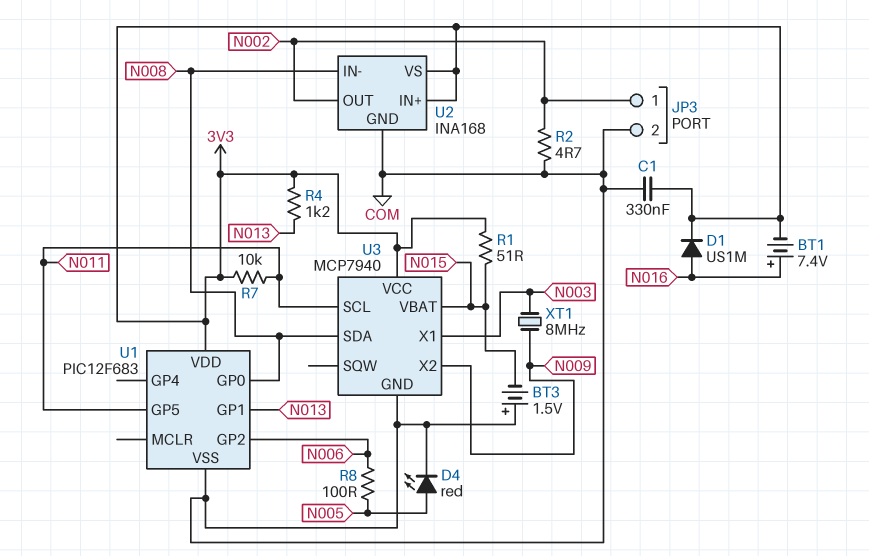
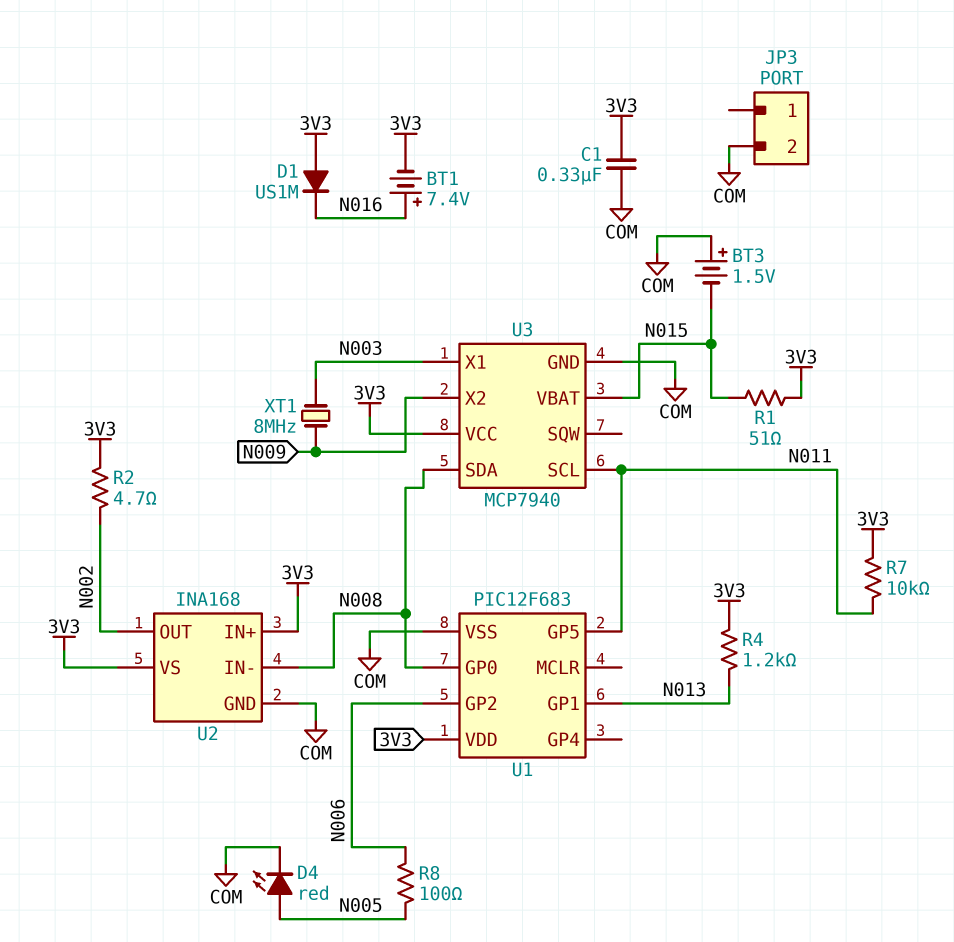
D1: diode US1M (A N016, K 3V3) -> diode US1M (A 3V3, K N016)
JP3 pin 1: N002 -> none
R2: 4.7 (COM, N002) -> 4.7 (3V3, N002)

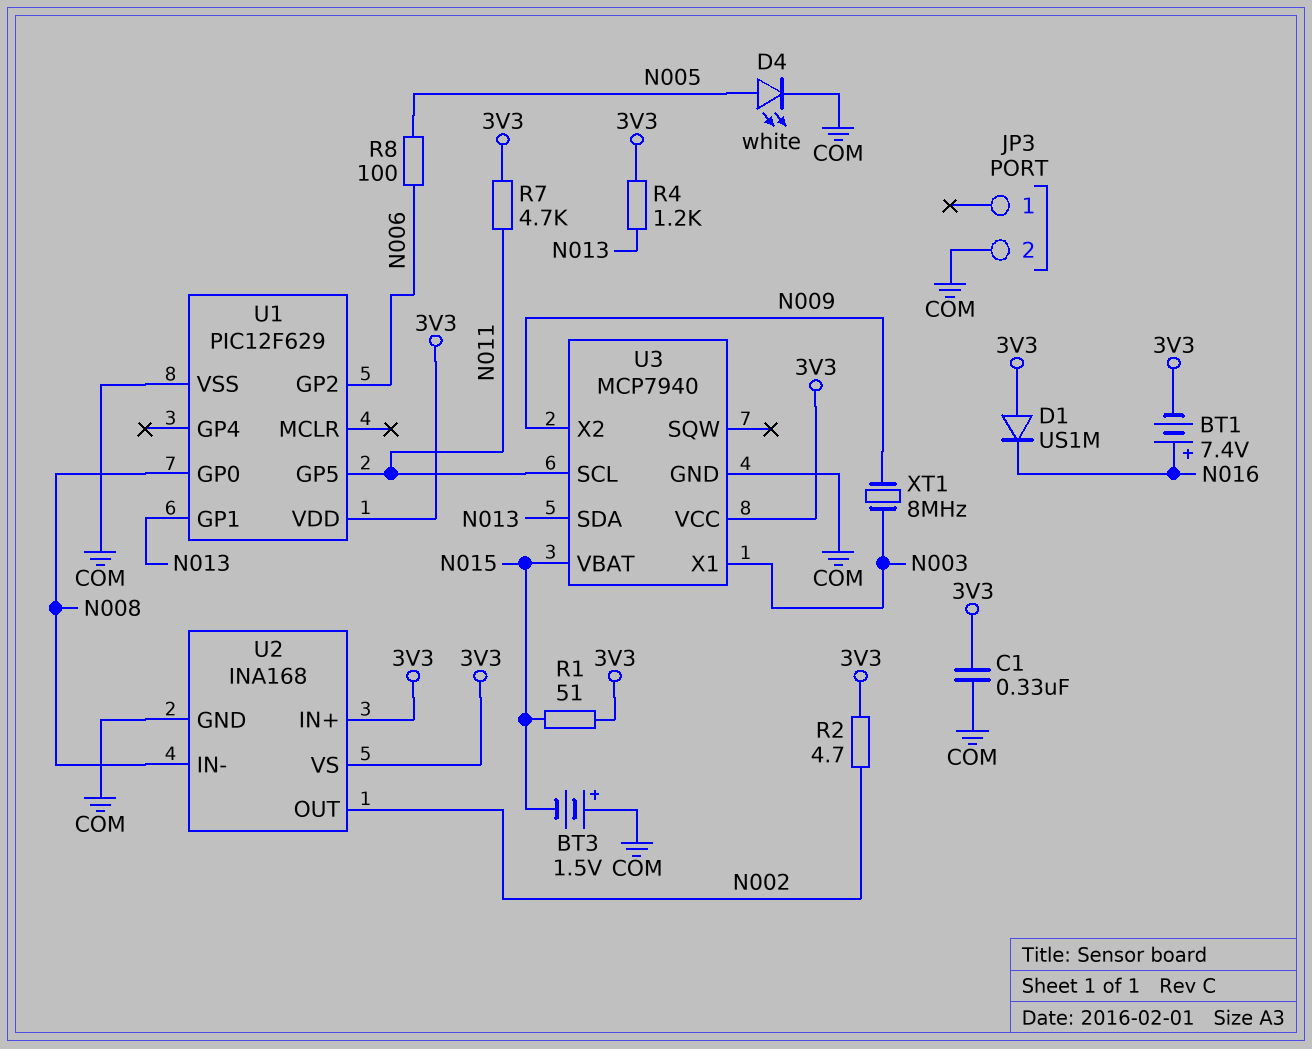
D4: LED red (A N005, K COM) -> LED white (A N005, K COM)
R7: 10k (3V3, N011) -> 4.7k (3V3, N011)
U1: PIC12F683 -> PIC12F629
U3 pin SDA: N008 -> N013

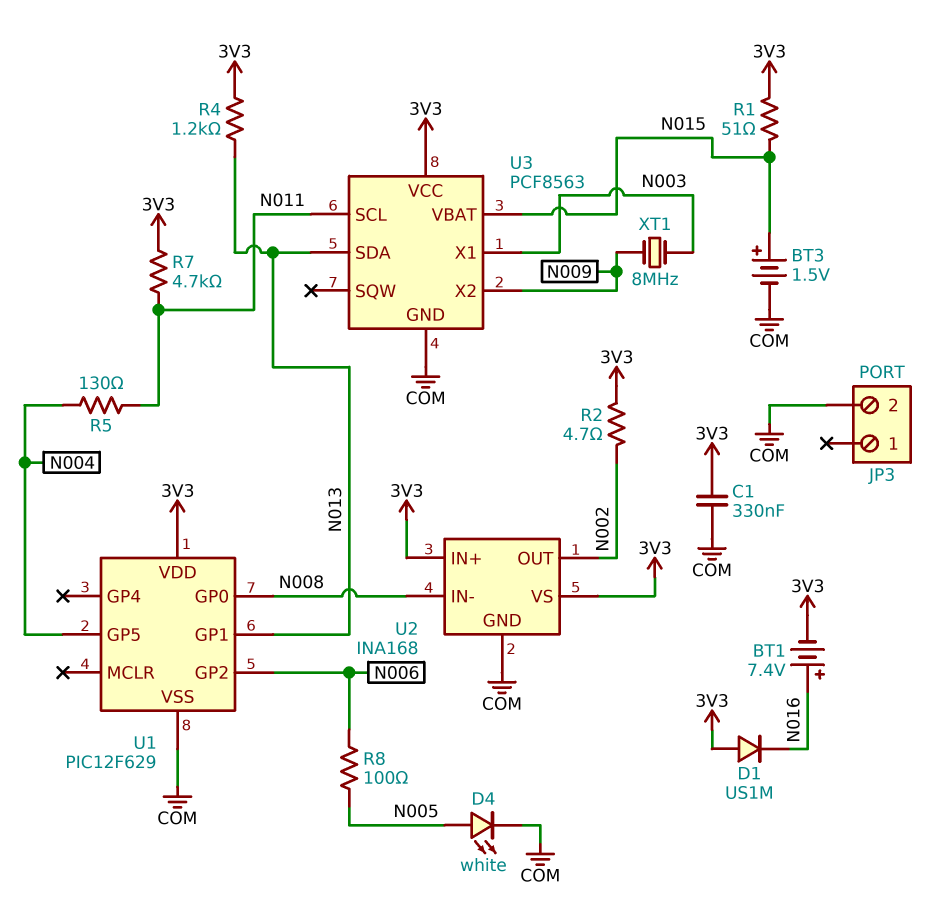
BT3: 1.5V (plus COM, minus N015) -> 1.5V (plus N015, minus COM)
R5: none -> 130 (N004, N011)
U1 pin GP5: N011 -> N004
U3: MCP7940 -> PCF8563

